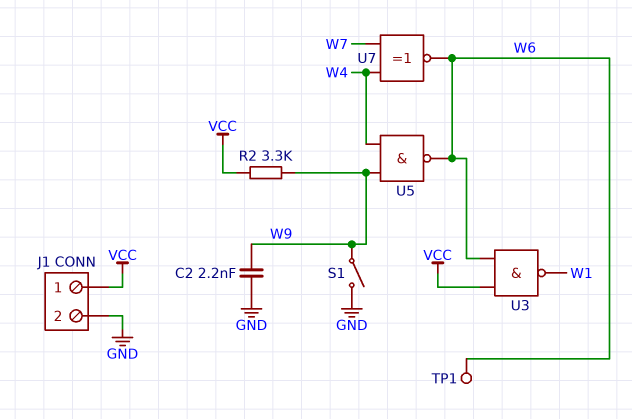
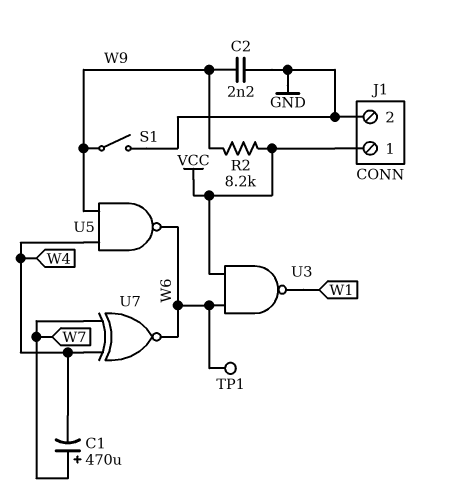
C1: none -> 470uF (plus W7, minus W4)
R2: 3.3k (VCC, W9) -> 8.2k (VCC, W9)

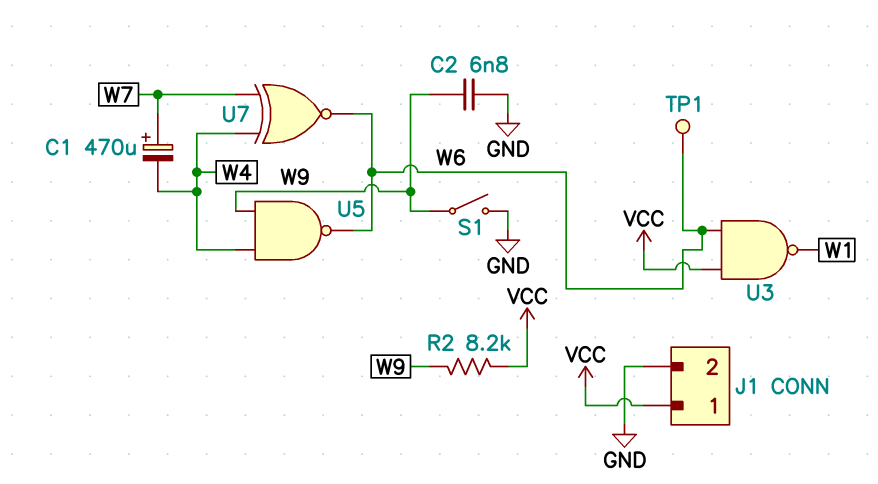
C2: 2.2nF (GND, W9) -> 6.8nF (GND, W9)

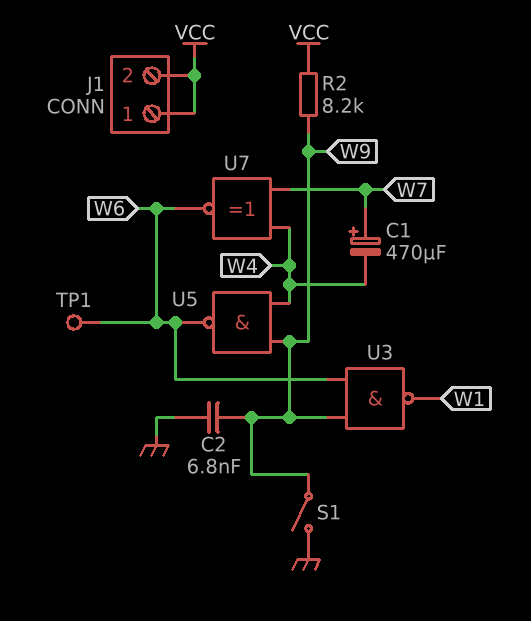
J1 pin 2: GND -> VCC
U3: NAND (in VCC, in W6, out W1) -> NAND (in W6, in W9, out W1)

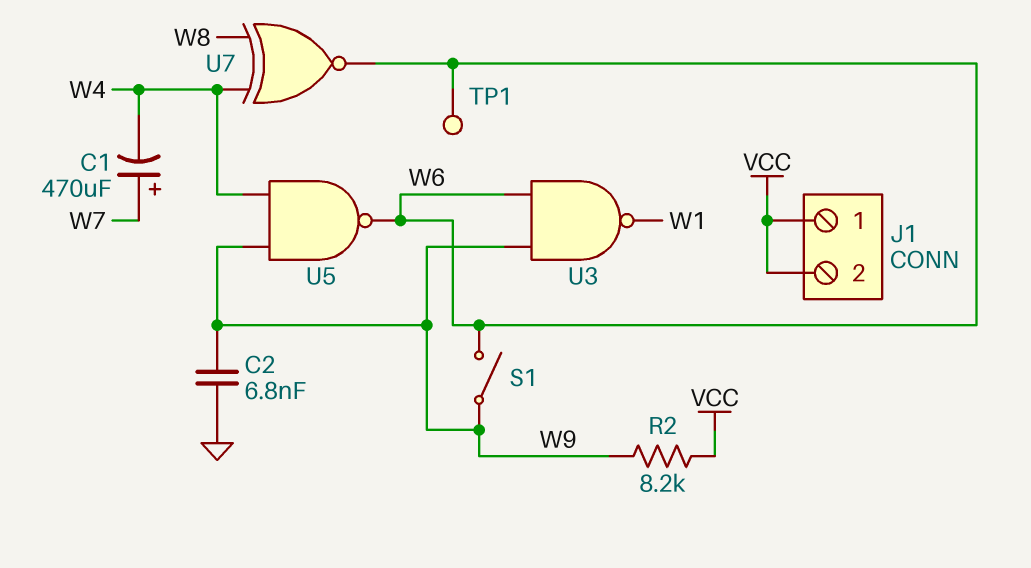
S1: switch (GND, W9) -> switch (W6, W9)
U7: XNOR (in W4, in W7, out W6) -> XNOR (in W4, in W8, out W6)

